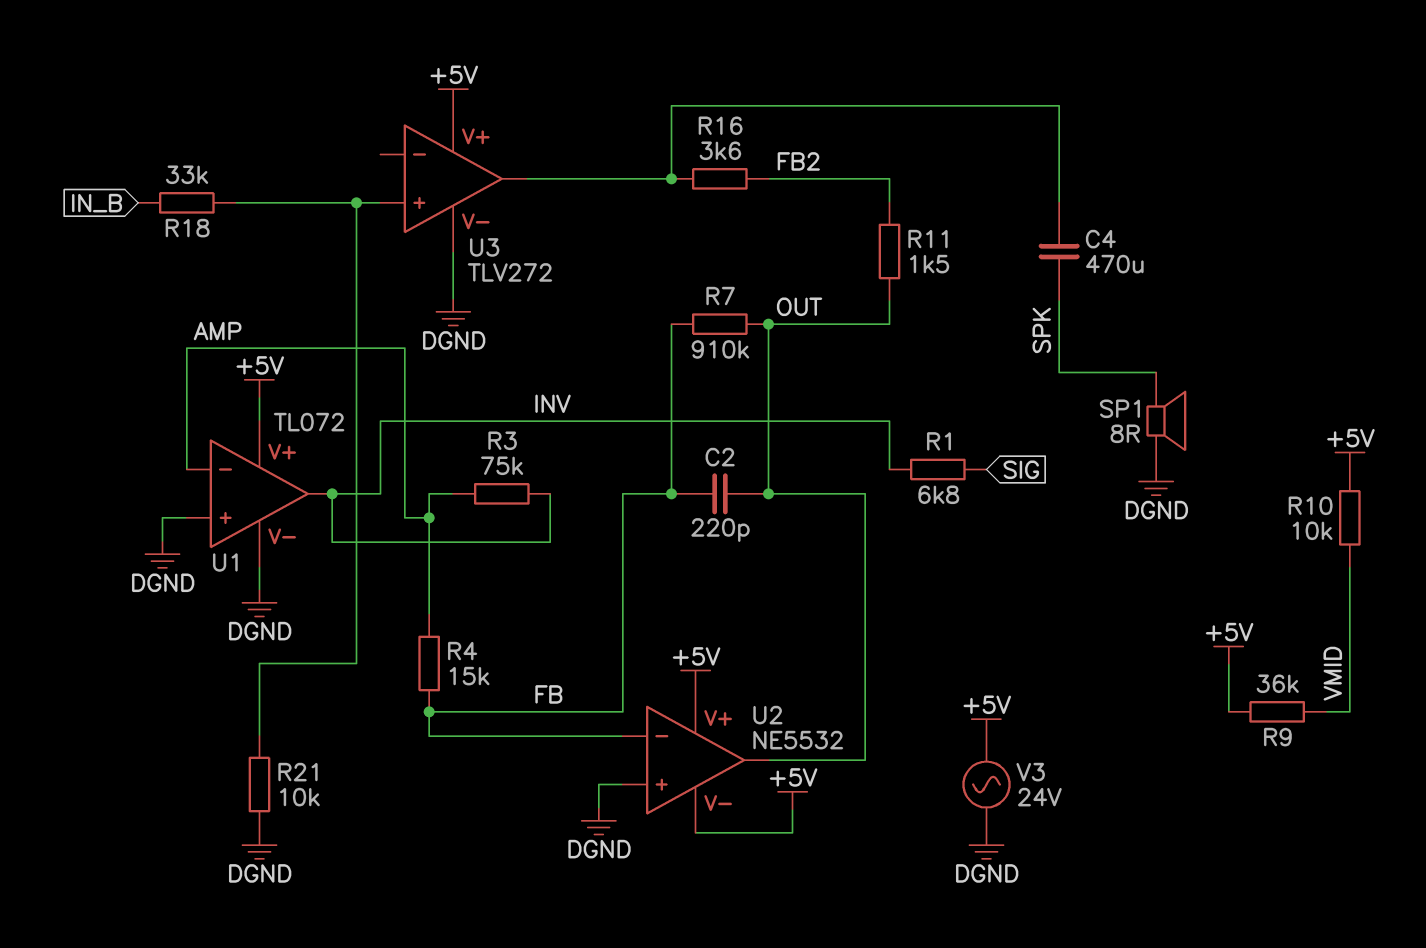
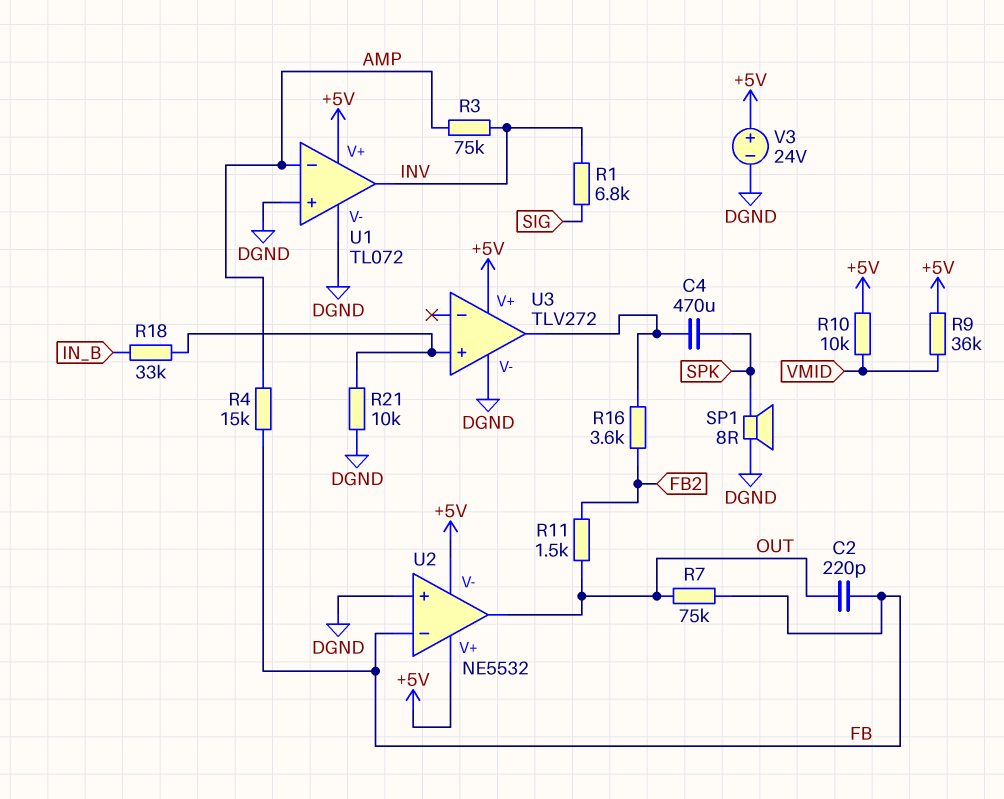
R7: 910k (FB, OUT) -> 75k (FB, OUT)
V3: AC 24V (+5V, DGND) -> 24V (plus +5V, minus DGND)

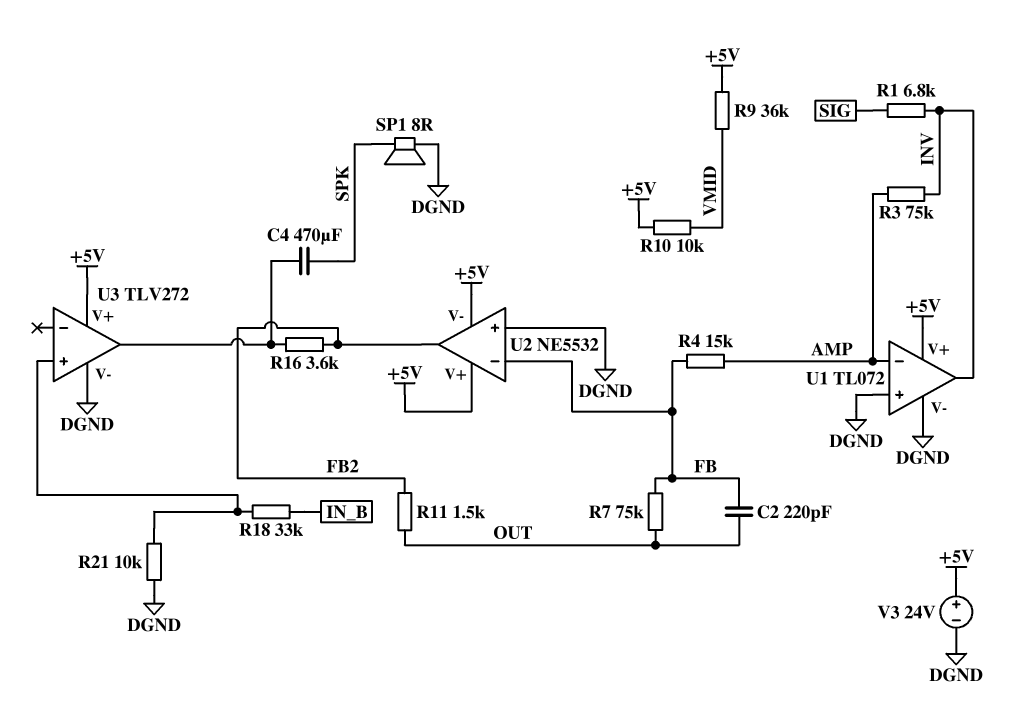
U2 pin out: OUT -> FB2

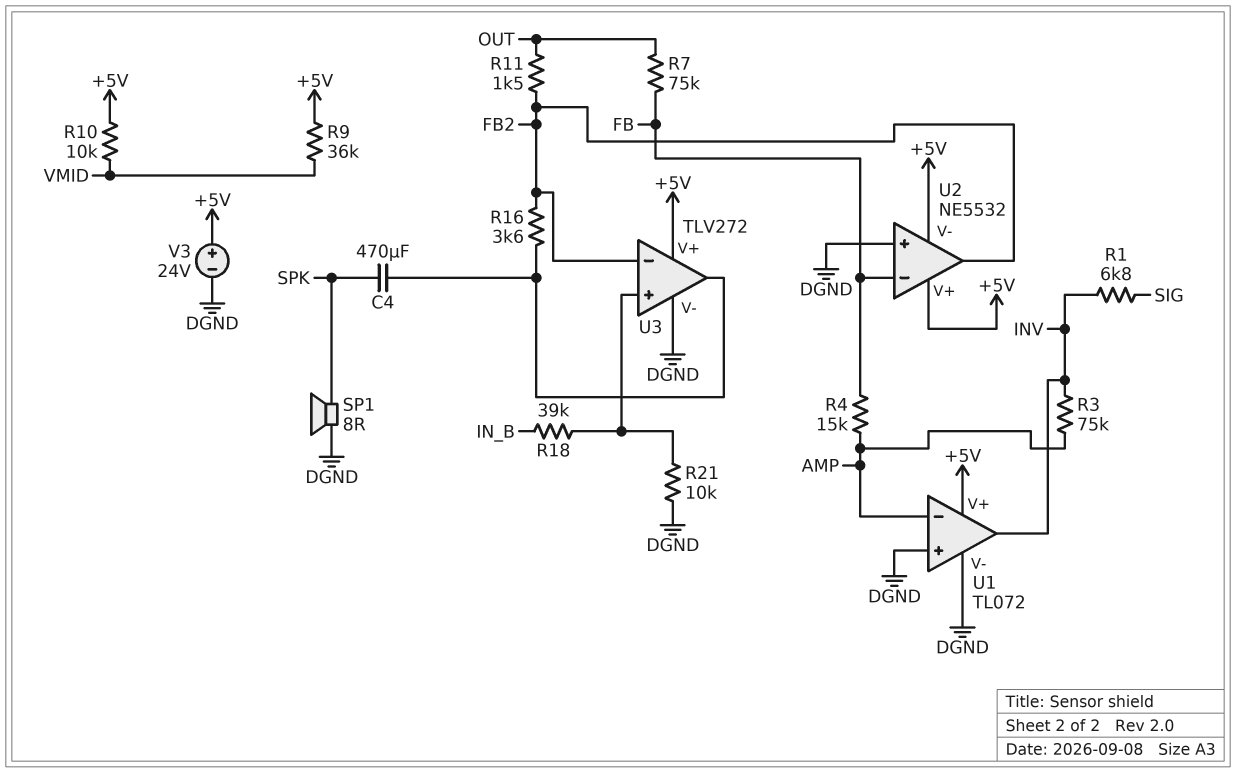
C2: 220pF (FB, OUT) -> none
R18: 33k (IN_B, U3/in+) -> 39k (IN_B, U3/in+)
U3 pin in-: none -> FB2

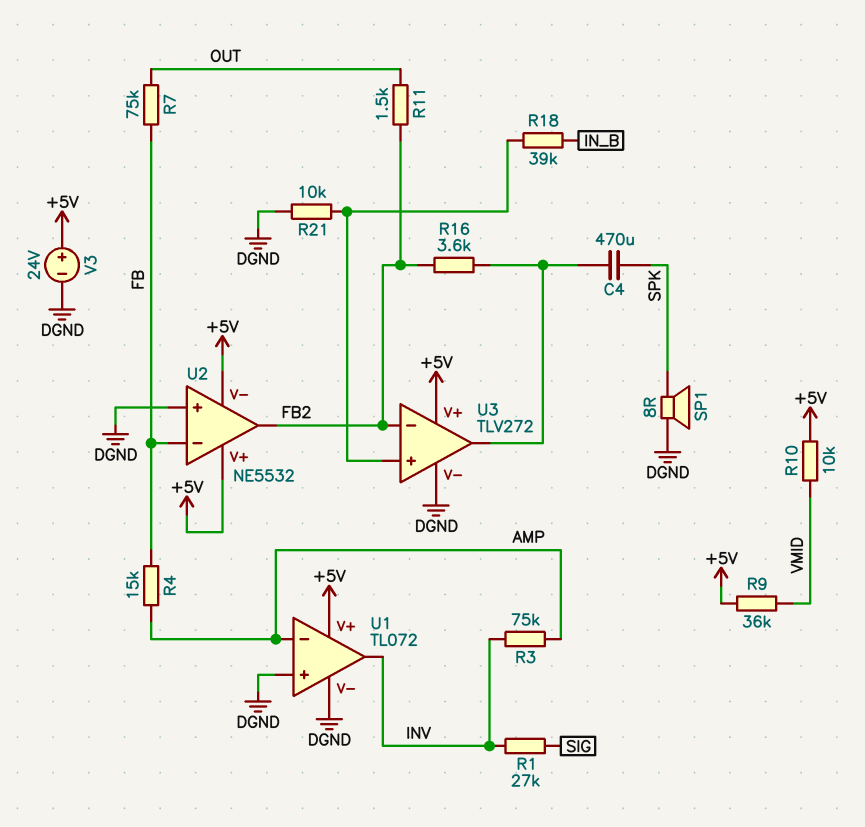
R1: 6.8k (INV, SIG) -> 27k (INV, SIG)

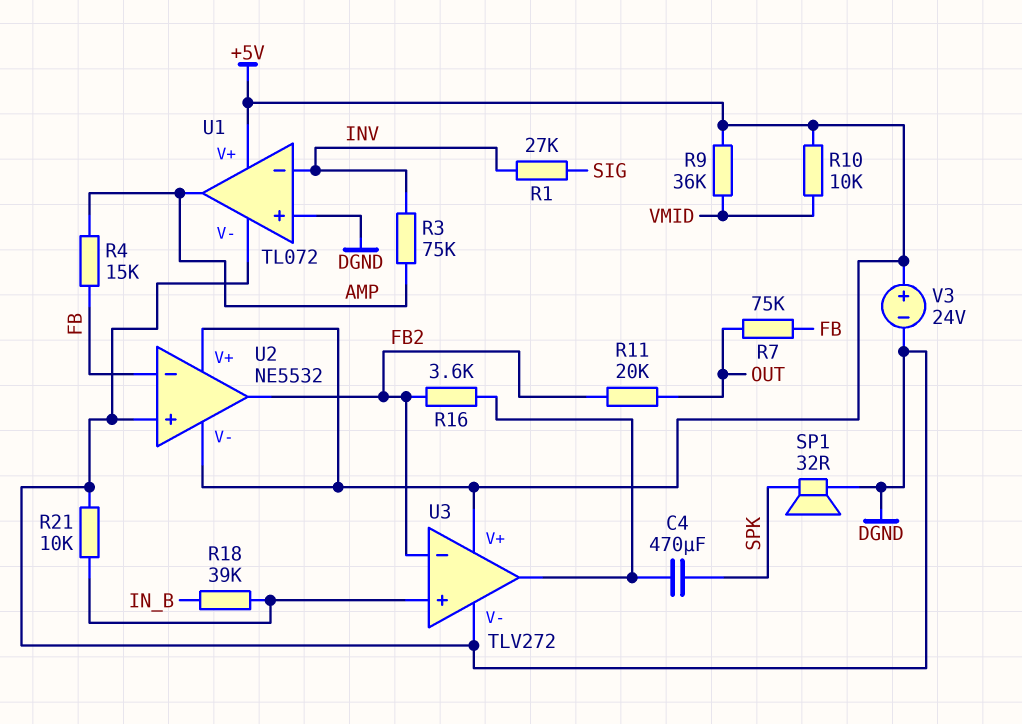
R11: 1.5k (FB2, OUT) -> 20k (FB2, OUT)
SP1: speaker 8R (DGND, SPK) -> speaker 32R (DGND, SPK)
U1 pin in-: AMP -> INV
U1 pin out: INV -> AMP

